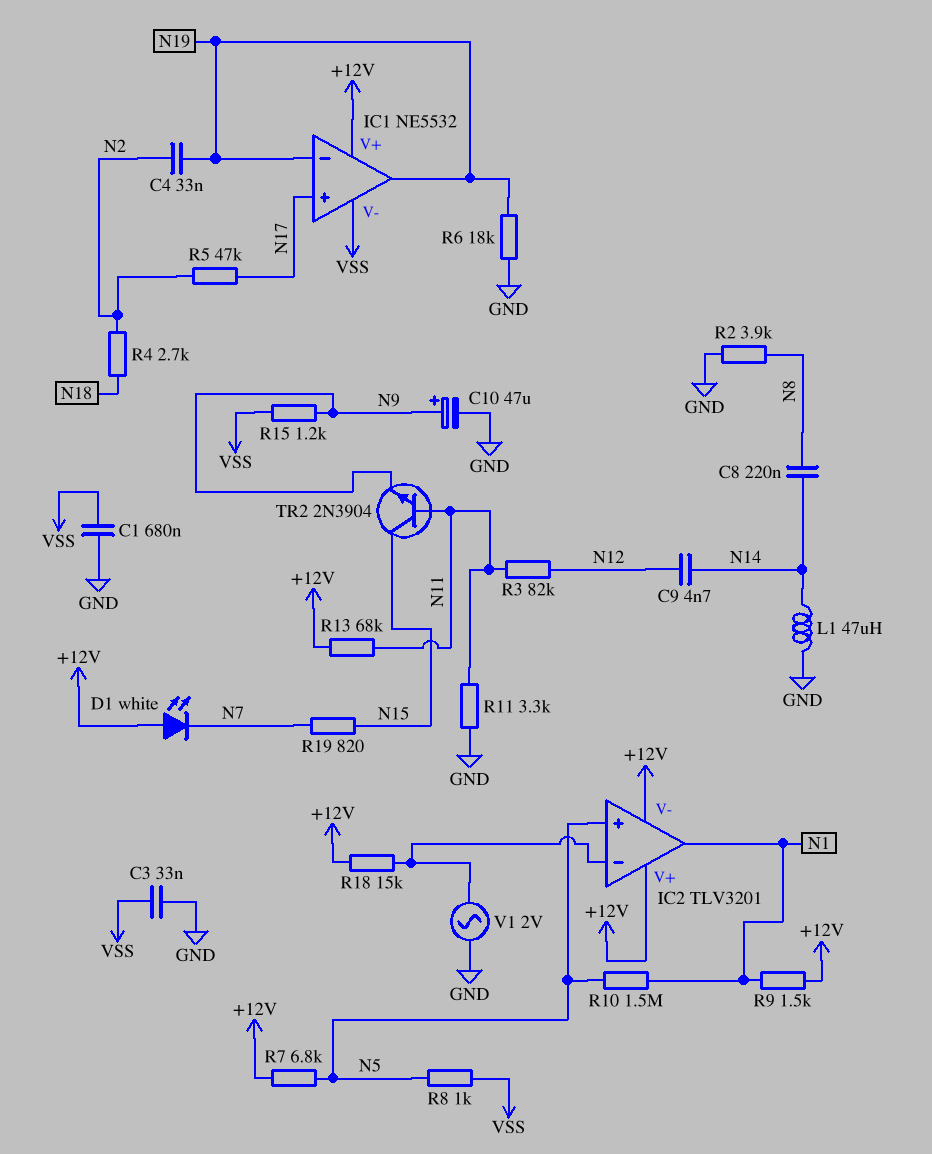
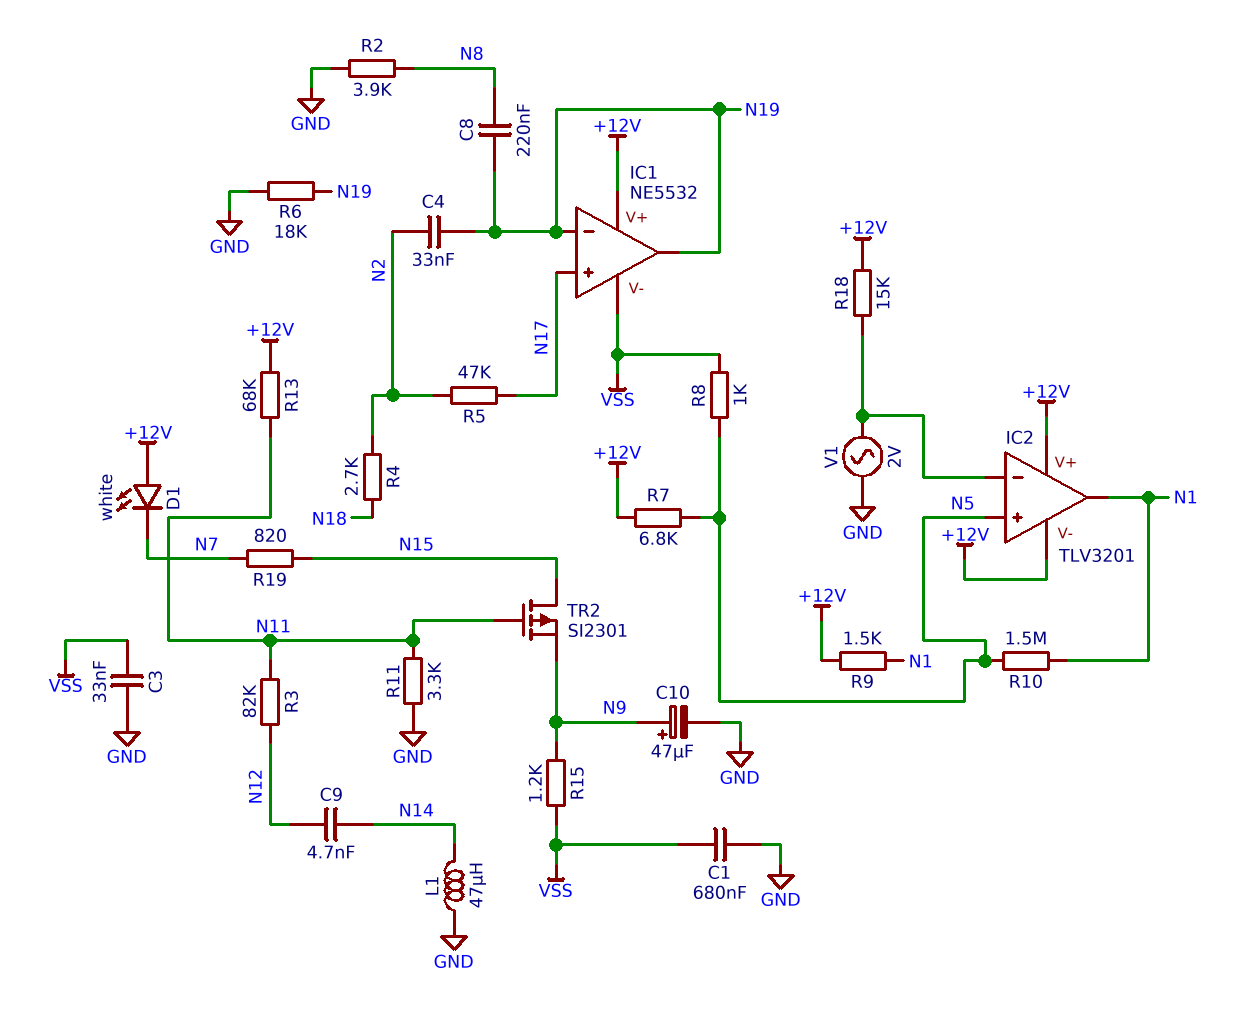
C8: 220nF (N8, N14) -> 220nF (N8, N19)
TR2: NPN 2N3904 (B N11, C N15, E N9) -> PMOS SI2301 (G N11, D N15, S N9)

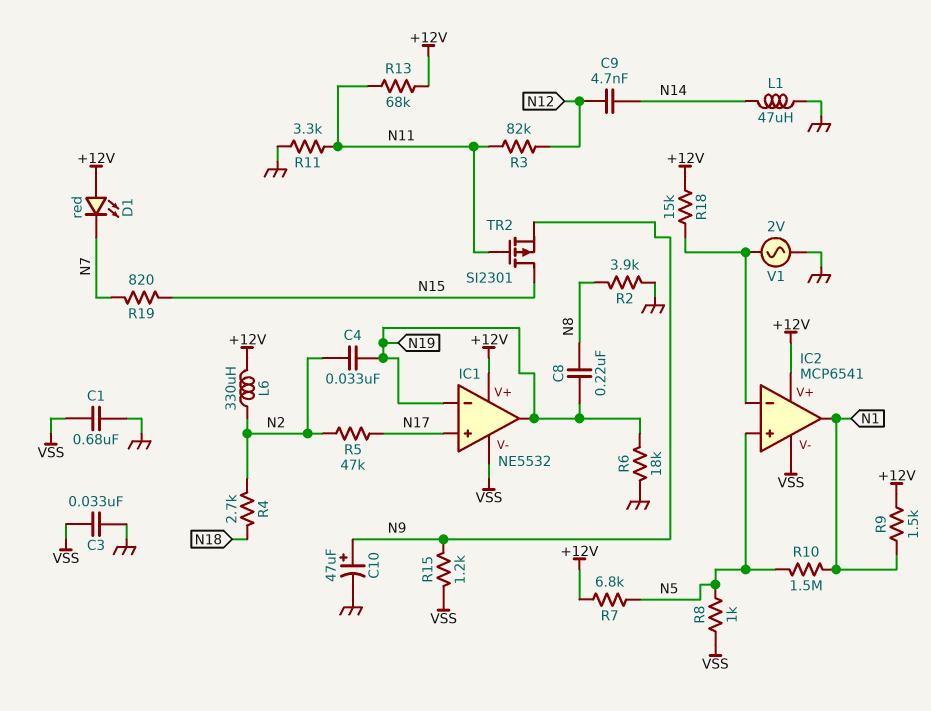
D1: LED white (A +12V, K N7) -> LED red (A +12V, K N7)
IC2: TLV3201 -> MCP6541
IC2 pin V-: +12V -> VSS
L6: none -> 330uH (+12V, N2)

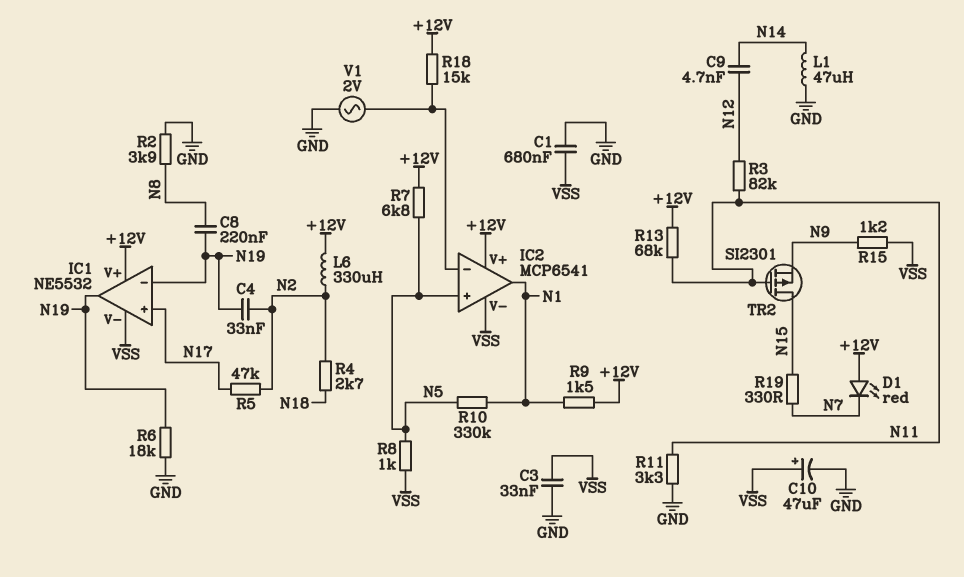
C10: 47uF (plus N9, minus GND) -> 47uF (plus VSS, minus GND)
R10: 1.5M (N1, N5) -> 330k (N1, N5)
R19: 820 (N7, N15) -> 330 (N7, N15)

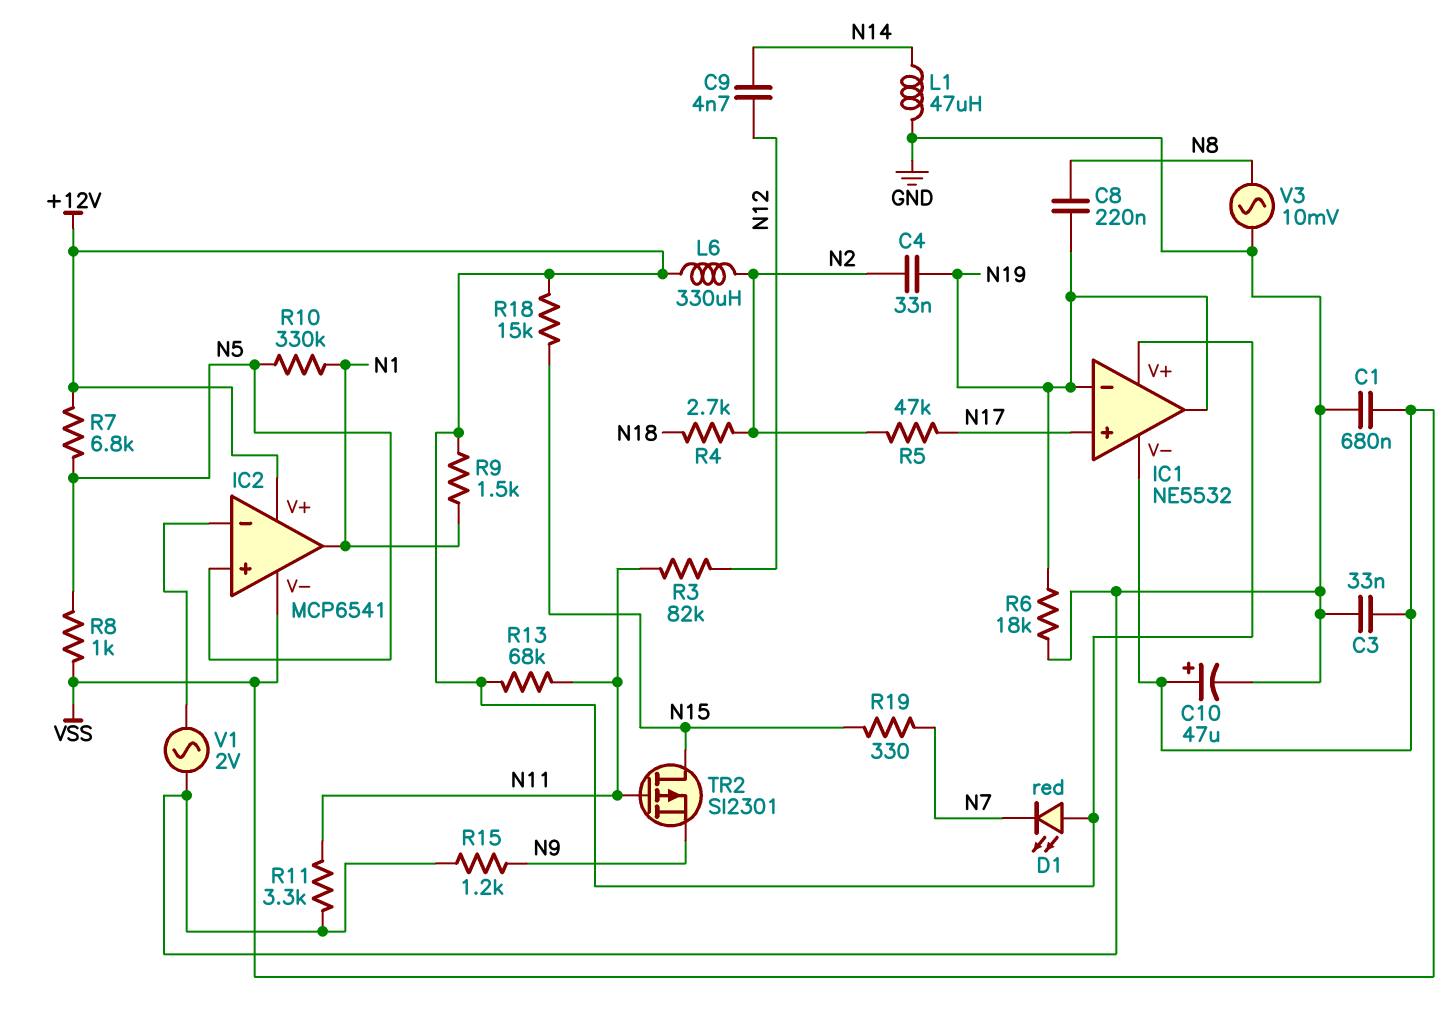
R2: 3.9k (GND, N8) -> none
R15: 1.2k (N9, VSS) -> 1.2k (GND, N9)
R18: 15k (+12V, IC2/in-) -> 15k (+12V, N15)
V3: none -> AC 10mV (GND, N8)

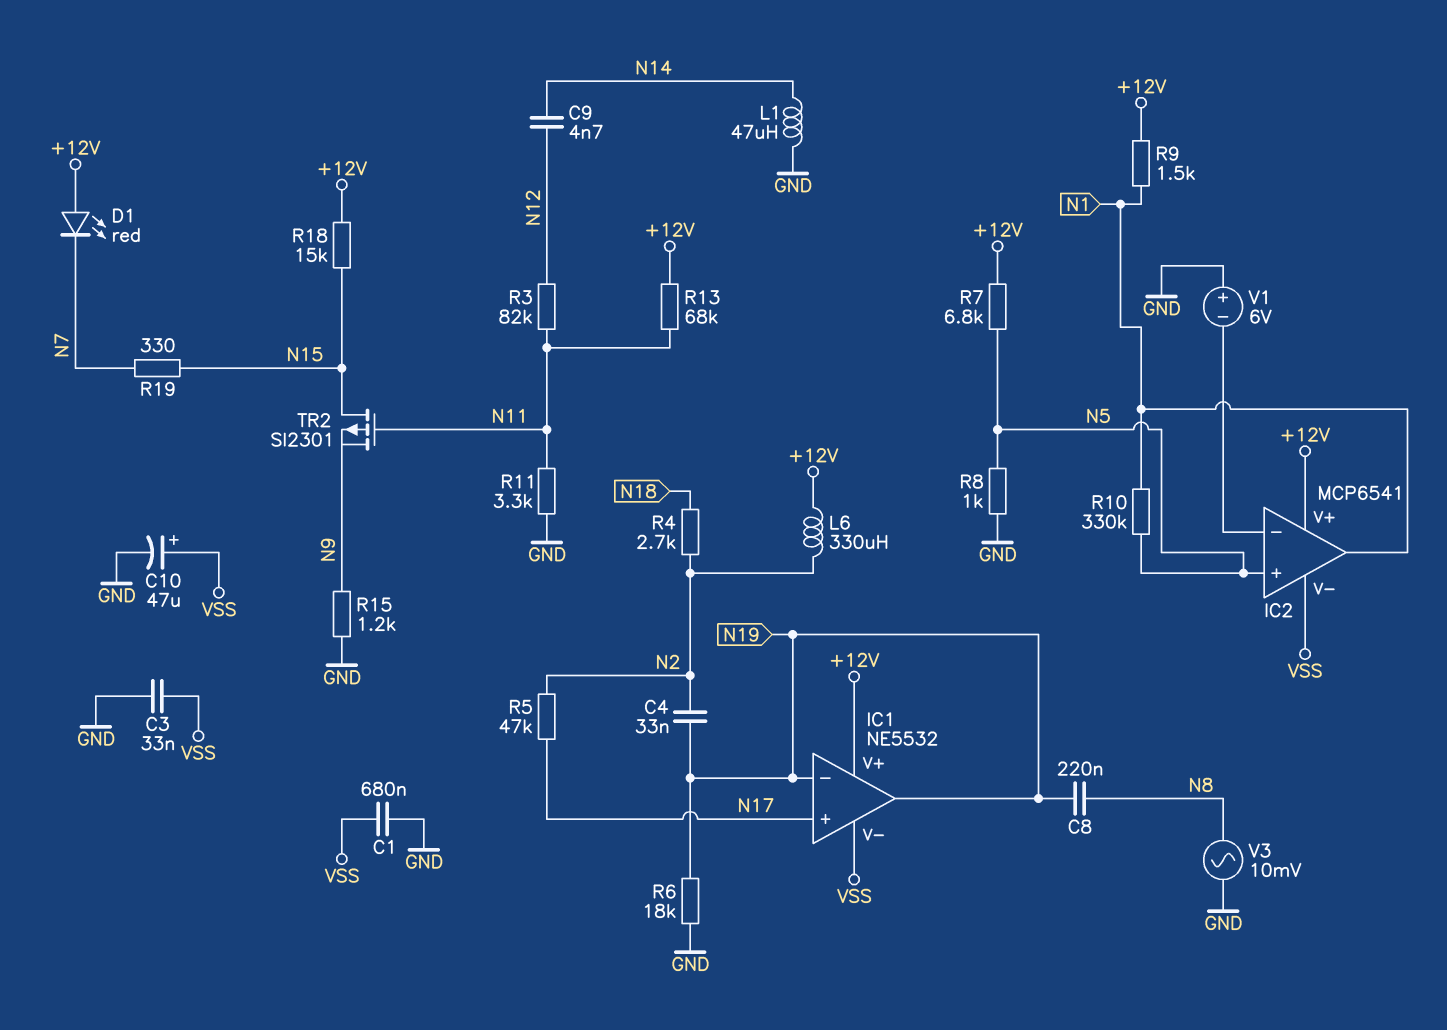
R8: 1k (N5, VSS) -> 1k (GND, N5)
V1: AC 2V (GND, IC2/in-) -> 6V (plus GND, minus IC2/in-)

